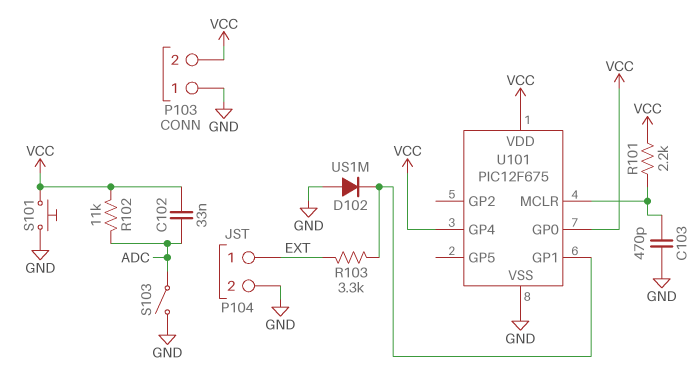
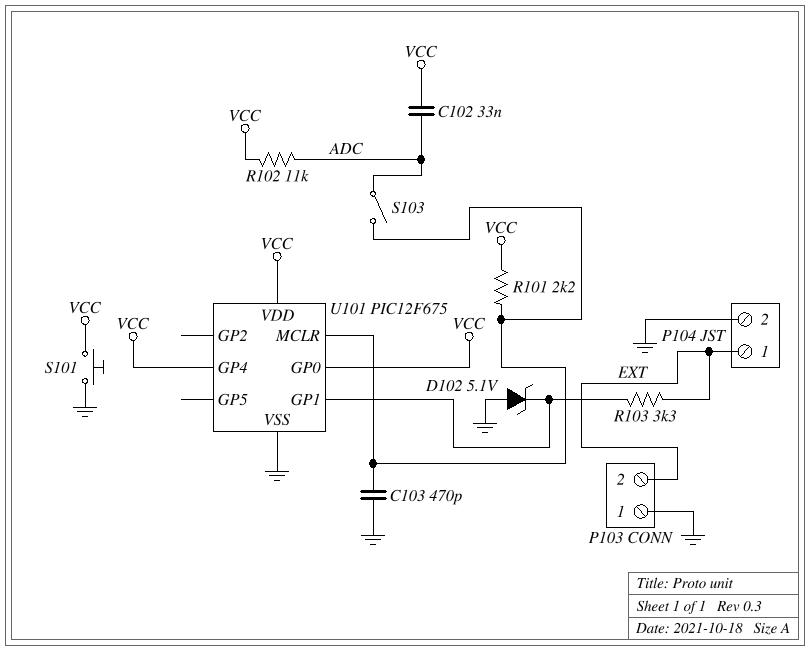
D102: diode US1M (A GND, K U101/GP1) -> zener 5.1V (A GND, K U101/GP1)
P103 pin 2: VCC -> EXT
S103: switch (ADC, GND) -> switch (ADC, U101/MCLR)

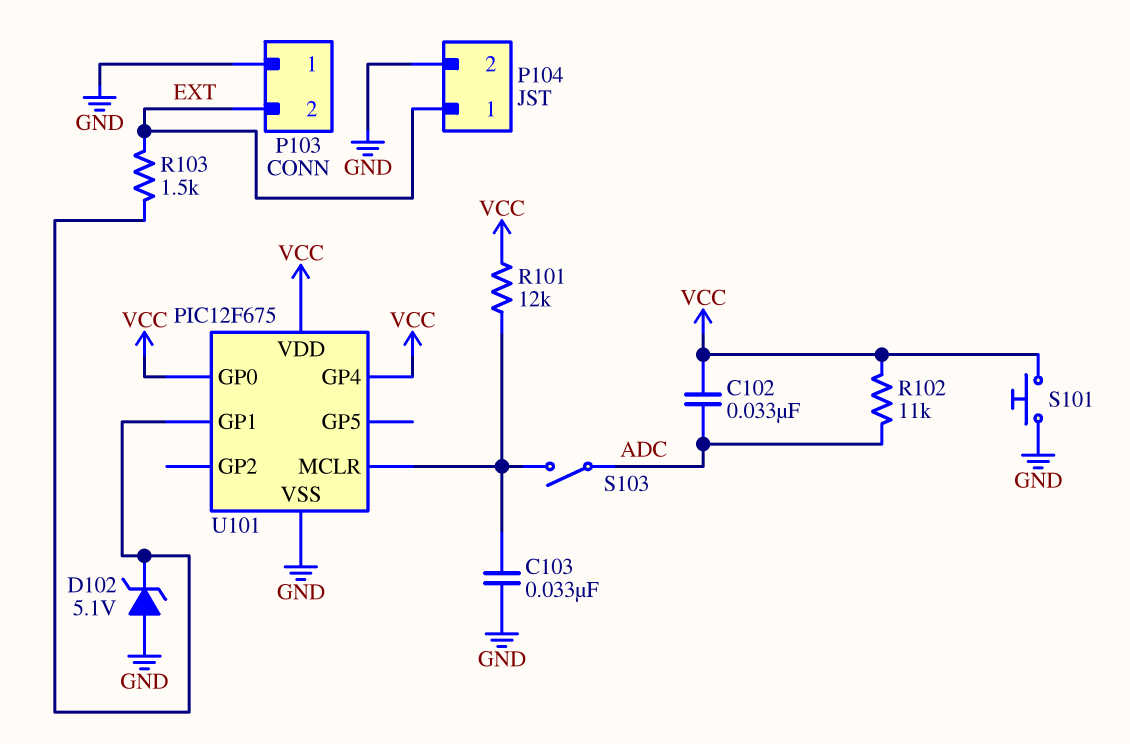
C103: 470pF (GND, U101/MCLR) -> 33nF (GND, U101/MCLR)
R101: 2.2k (U101/MCLR, VCC) -> 12k (U101/MCLR, VCC)
R103: 3.3k (EXT, U101/GP1) -> 1.5k (EXT, U101/GP1)

